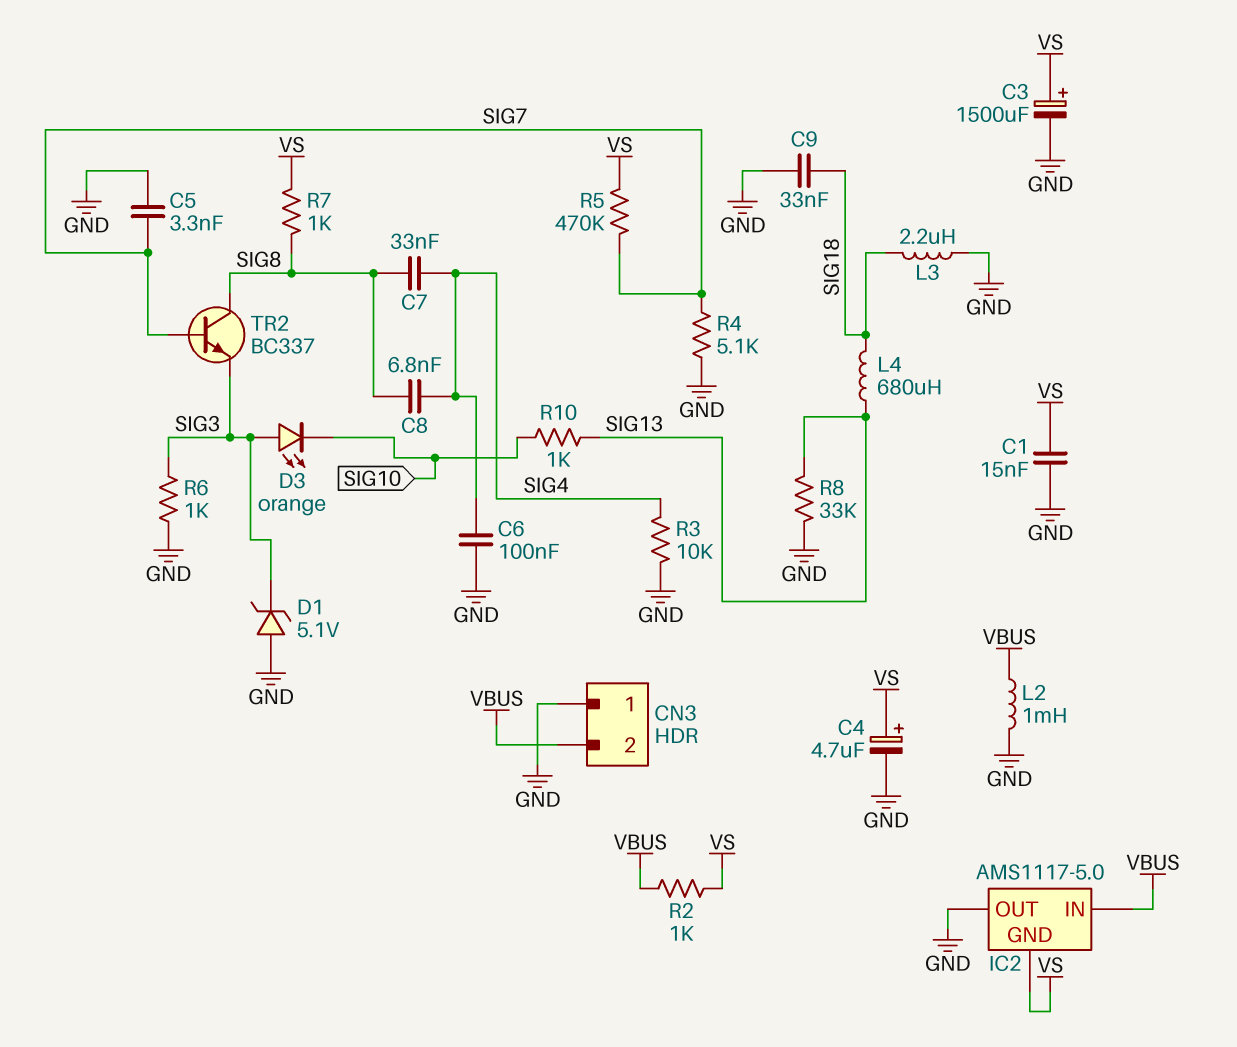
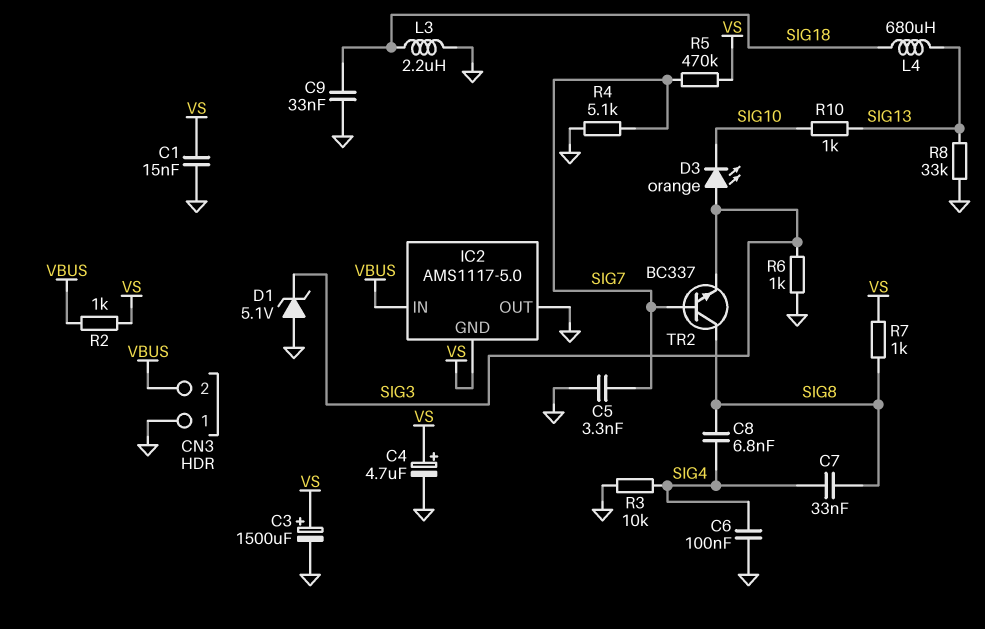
L2: 1mH (GND, VBUS) -> none

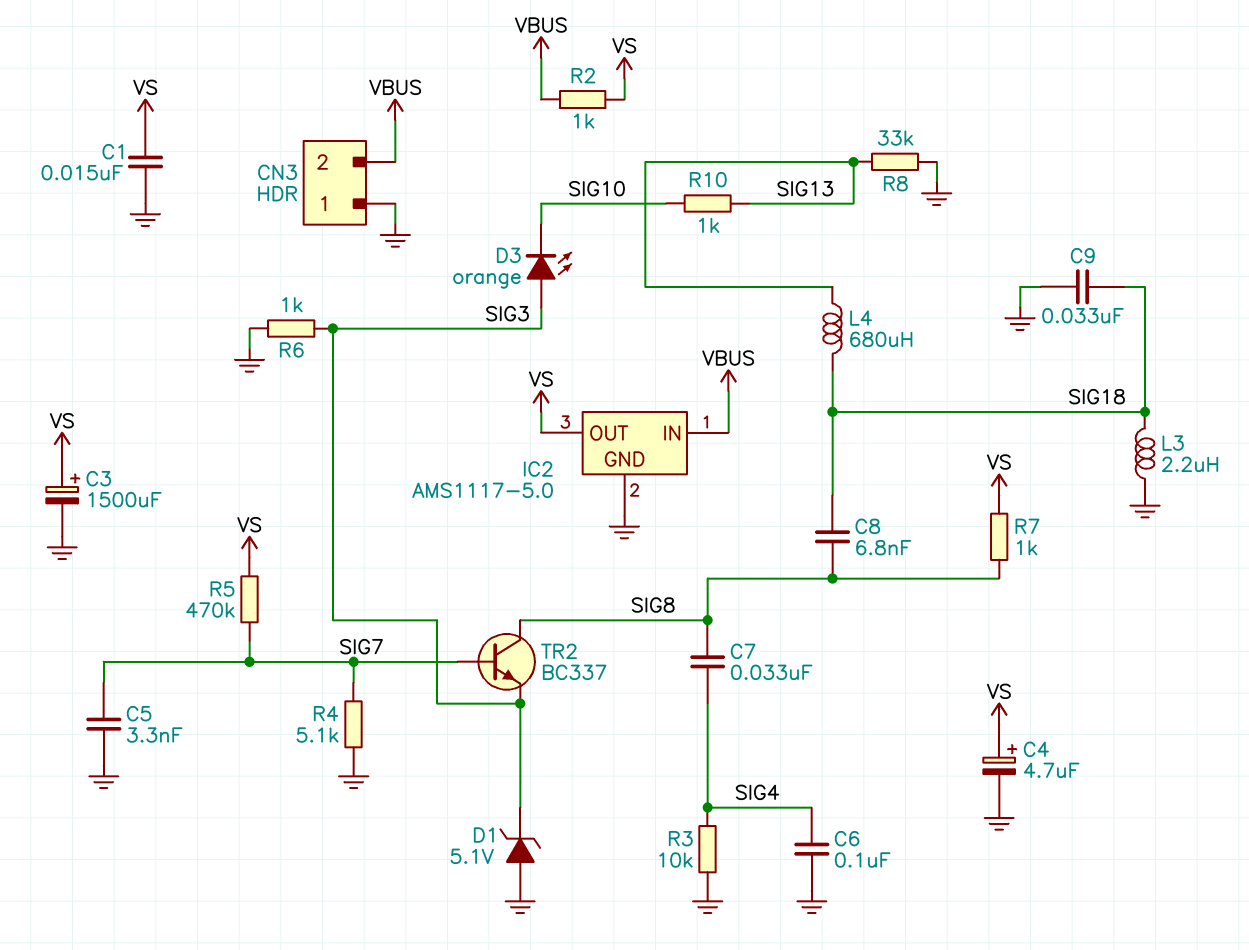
C8: 6.8nF (SIG4, SIG8) -> 6.8nF (SIG8, SIG18)
IC2 pin GND: VS -> GND
IC2 pin OUT: GND -> VS

